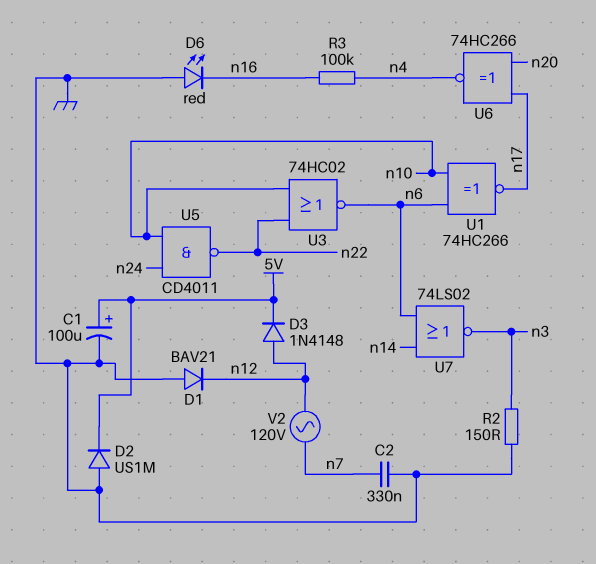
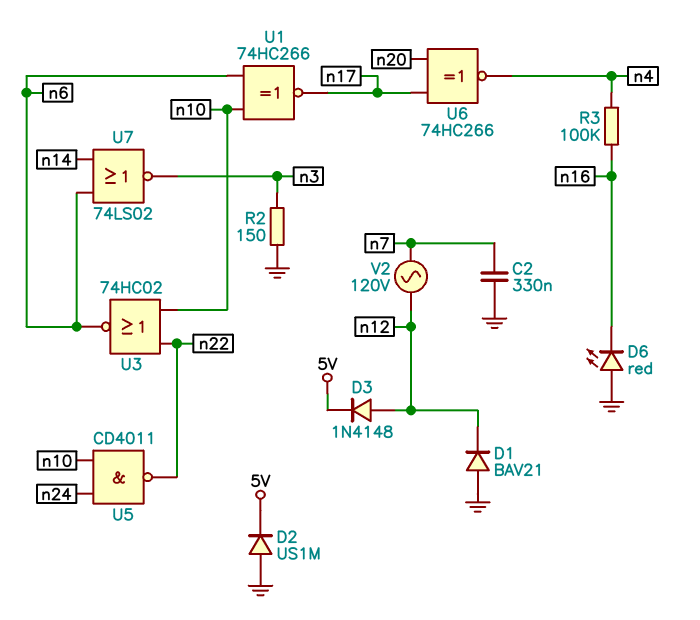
C1: 100uF (plus 5V, minus GND) -> none

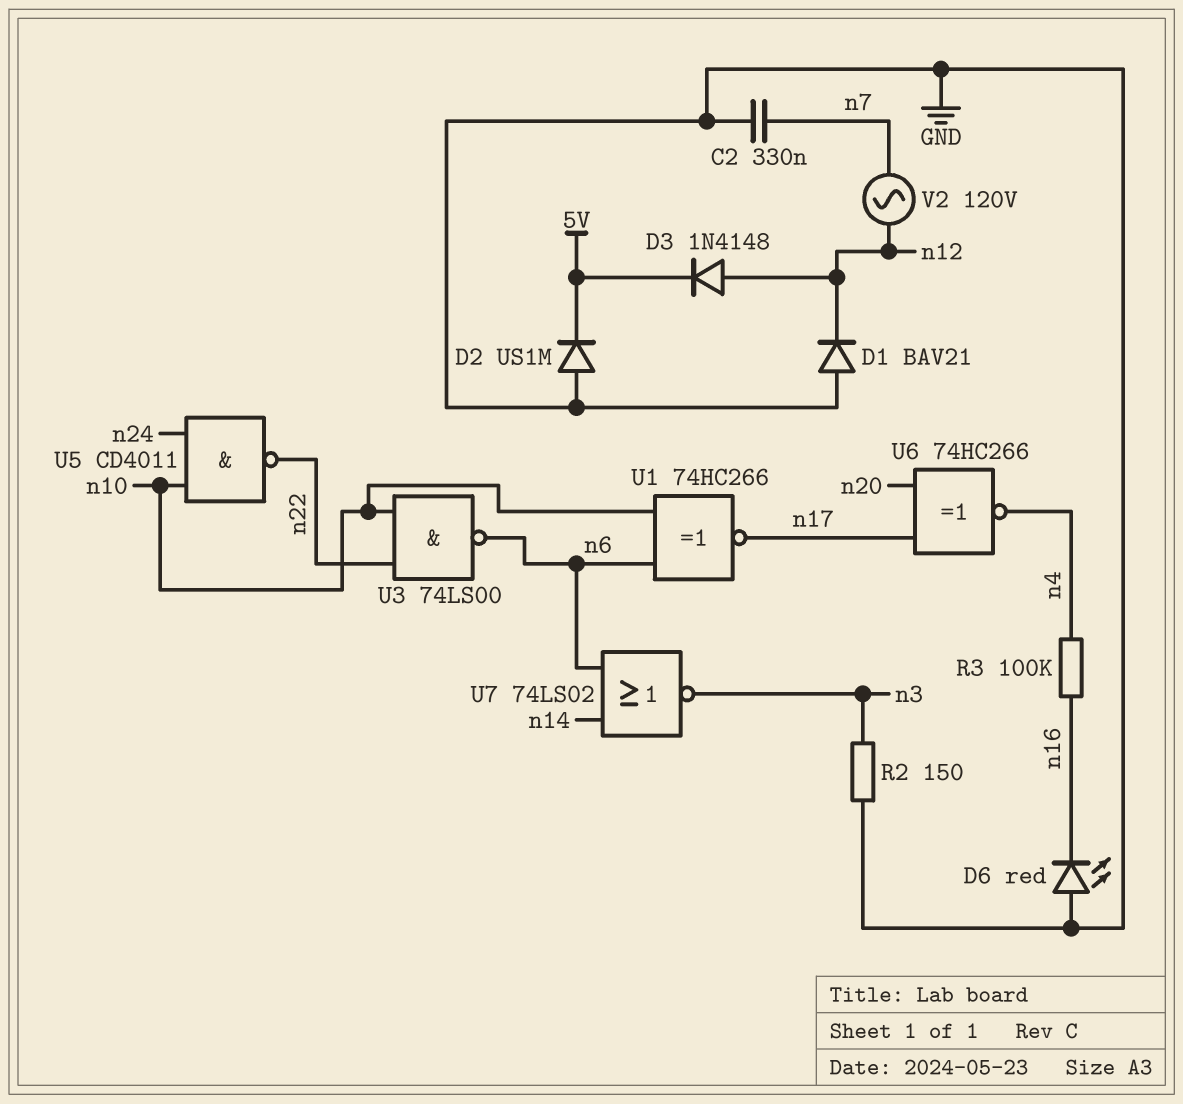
U3: NOR 74HC02 (in n10, in n22, out n6) -> NAND 74LS00 (in n10, in n22, out n6)

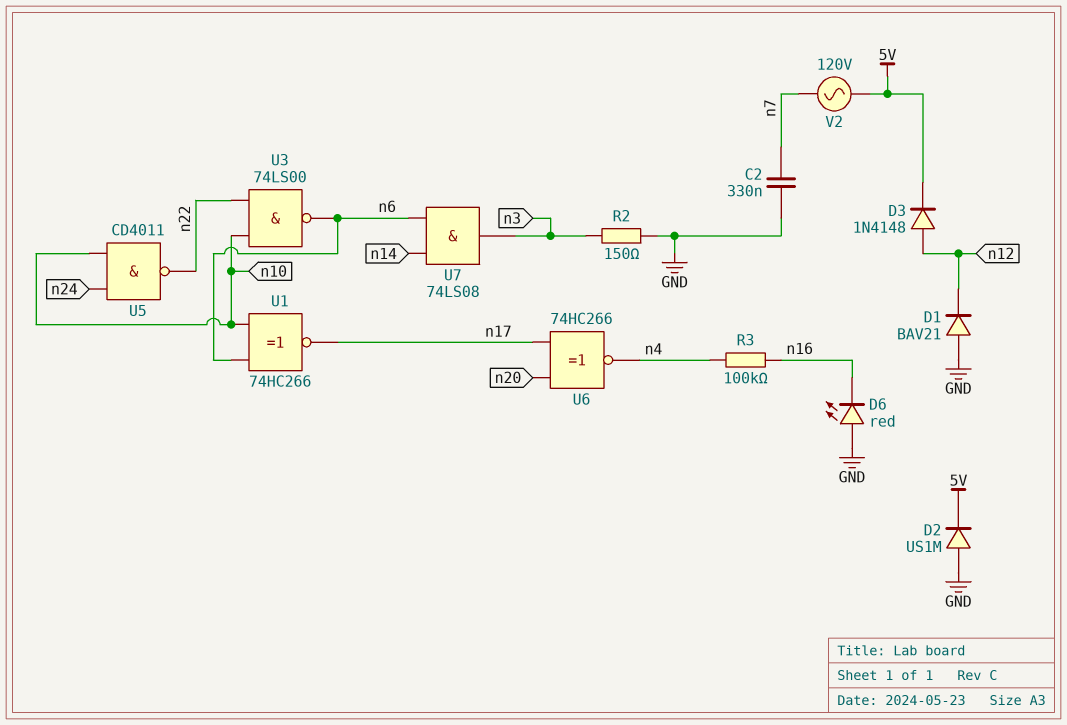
U7: NOR 74LS02 (in n6, in n14, out n3) -> AND 74LS08 (in n6, in n14, out n3)
V2: AC 120V (n7, n12) -> AC 120V (5V, n7)

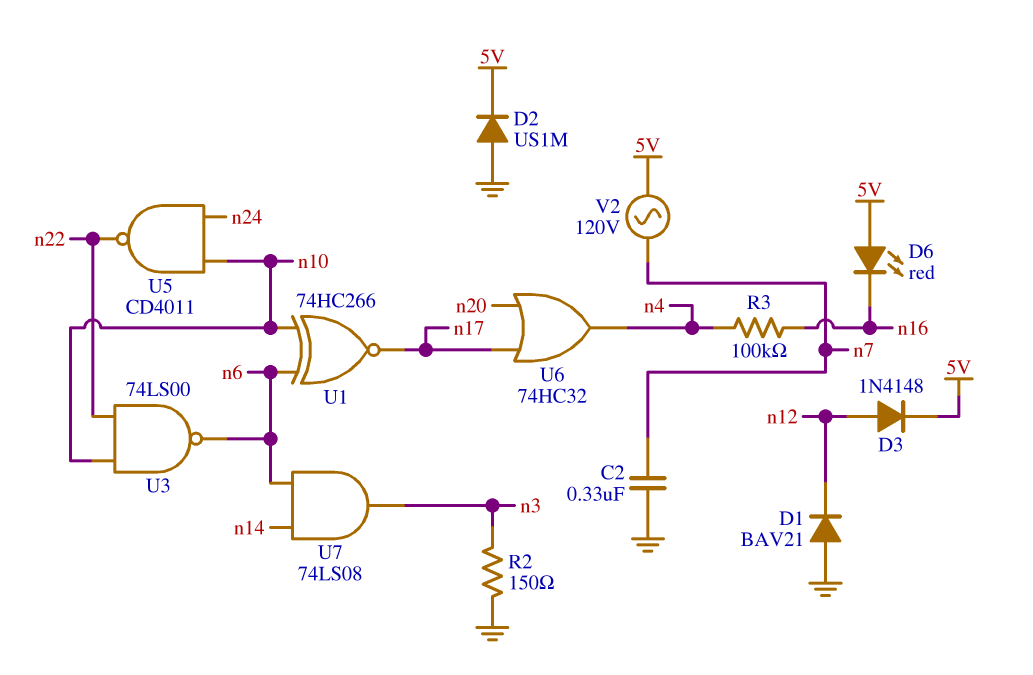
D6: LED red (A GND, K n16) -> LED red (A 5V, K n16)
U6: XNOR 74HC266 (in n17, in n20, out n4) -> OR 74HC32 (in n17, in n20, out n4)

